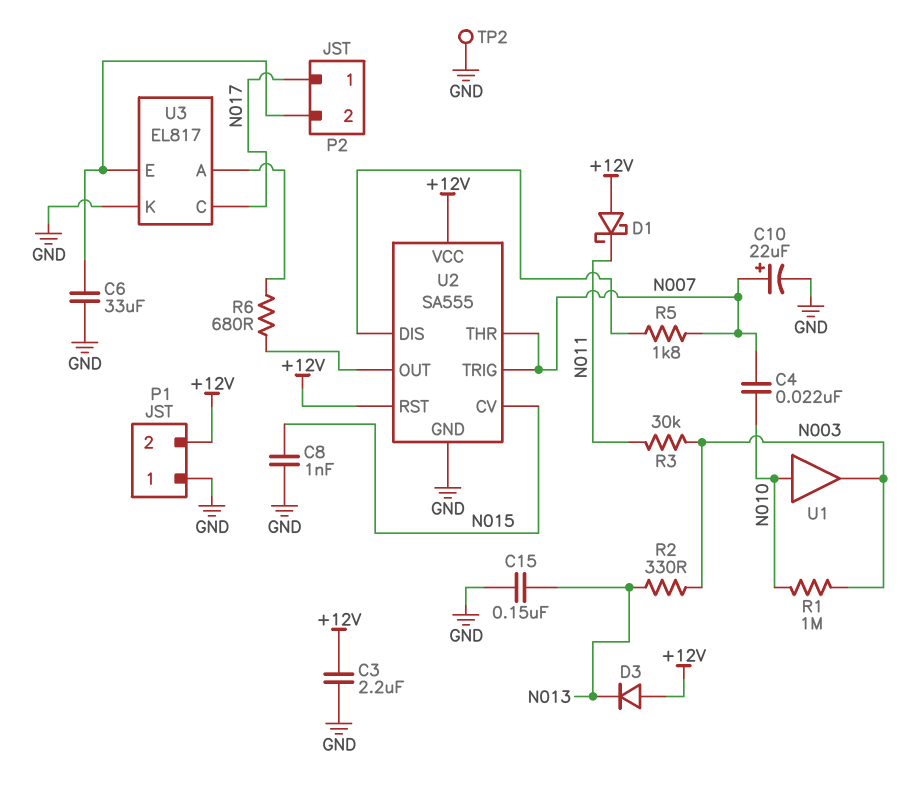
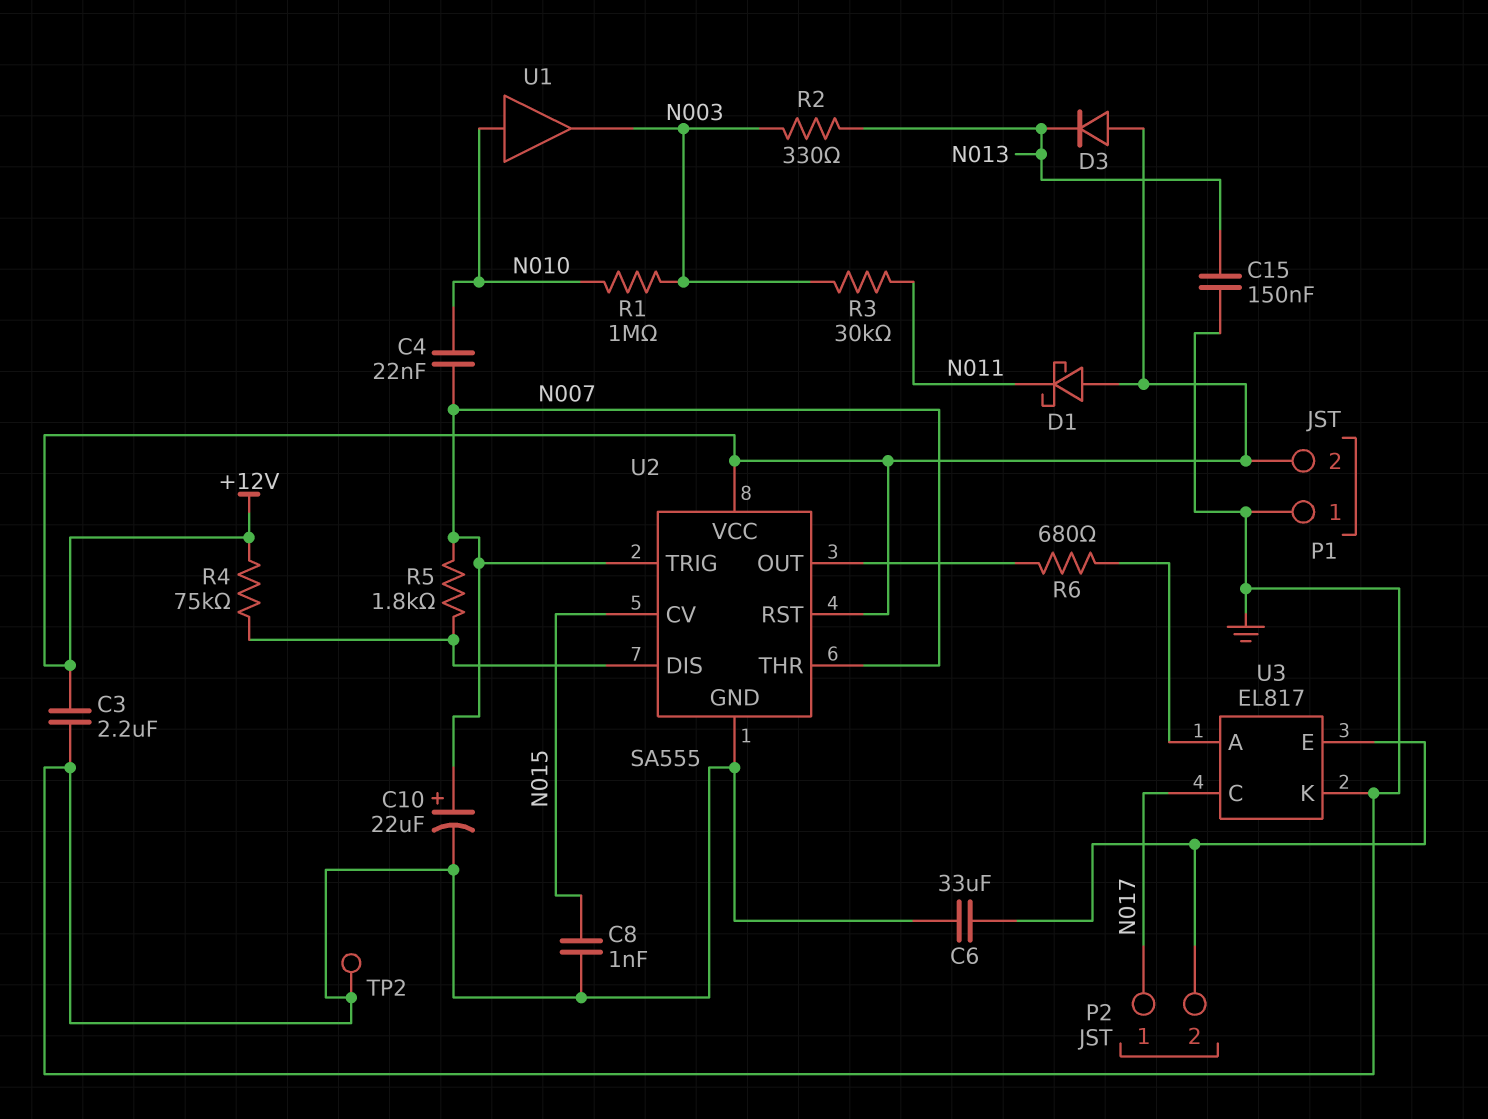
R4: none -> 75k (+12V, U2/DIS)

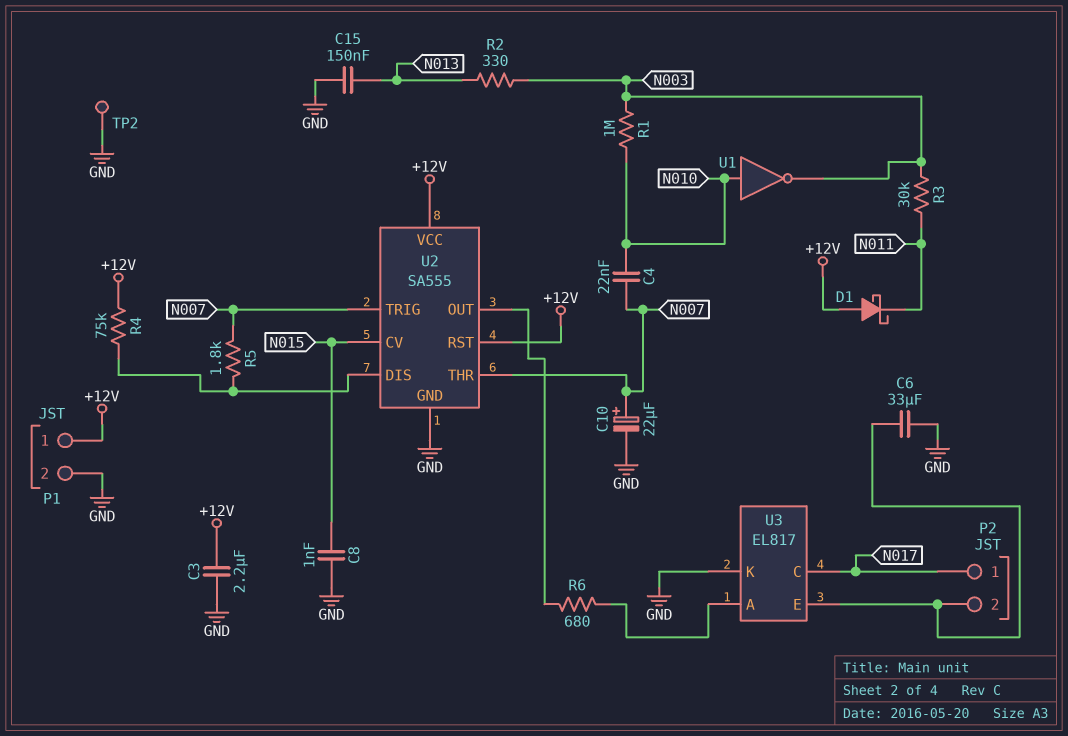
D3: diode (A +12V, K N013) -> none
P1 pin 1: GND -> +12V
P1 pin 2: +12V -> GND
U1: buffer (in N010, out N003) -> NOT (in N010, out N003)

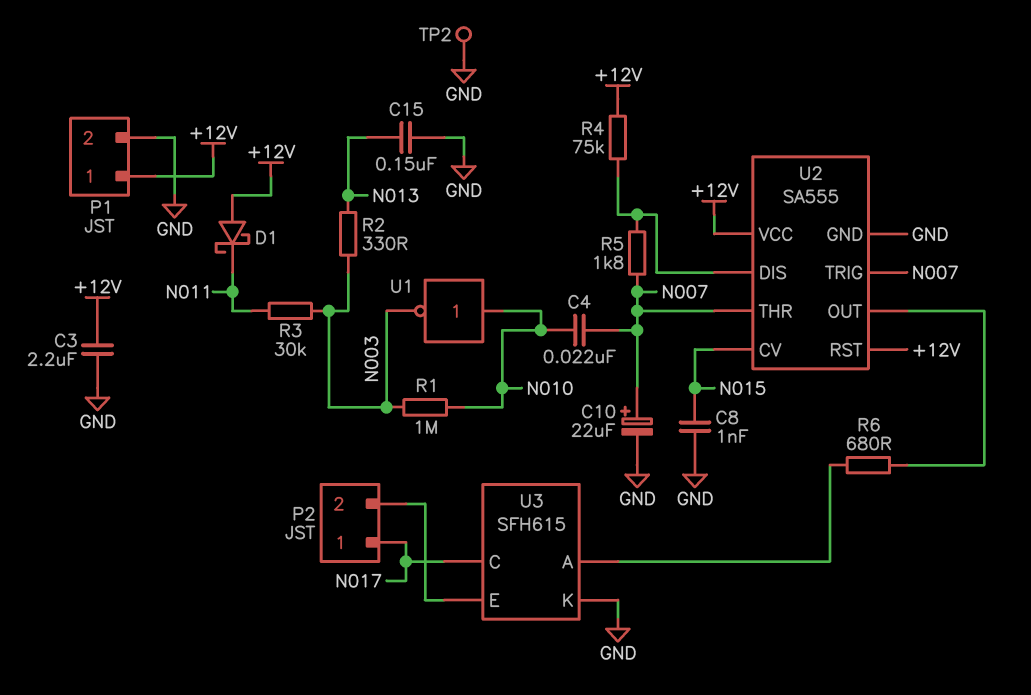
C6: 33uF (GND, P2/2) -> none
U3: EL817 -> SFH615

